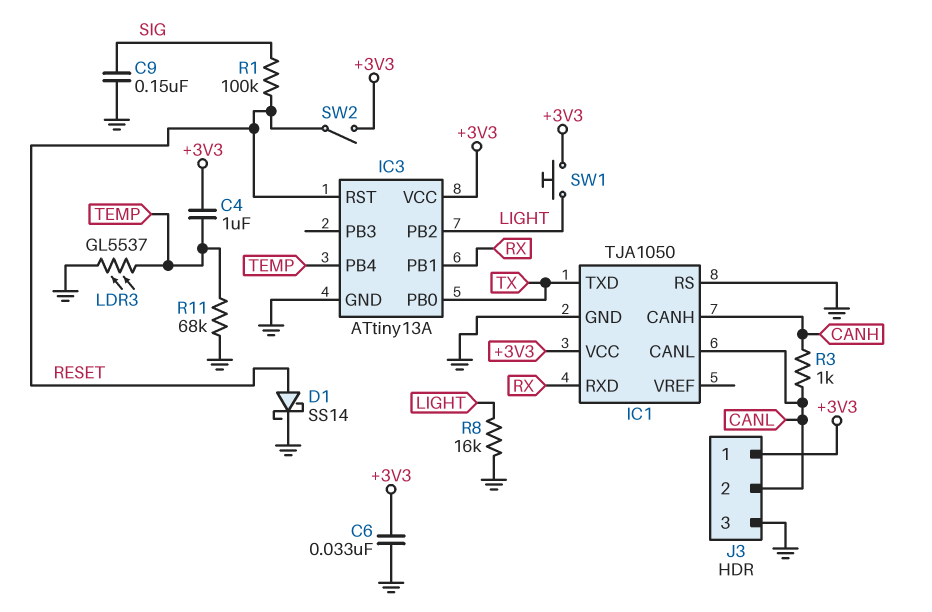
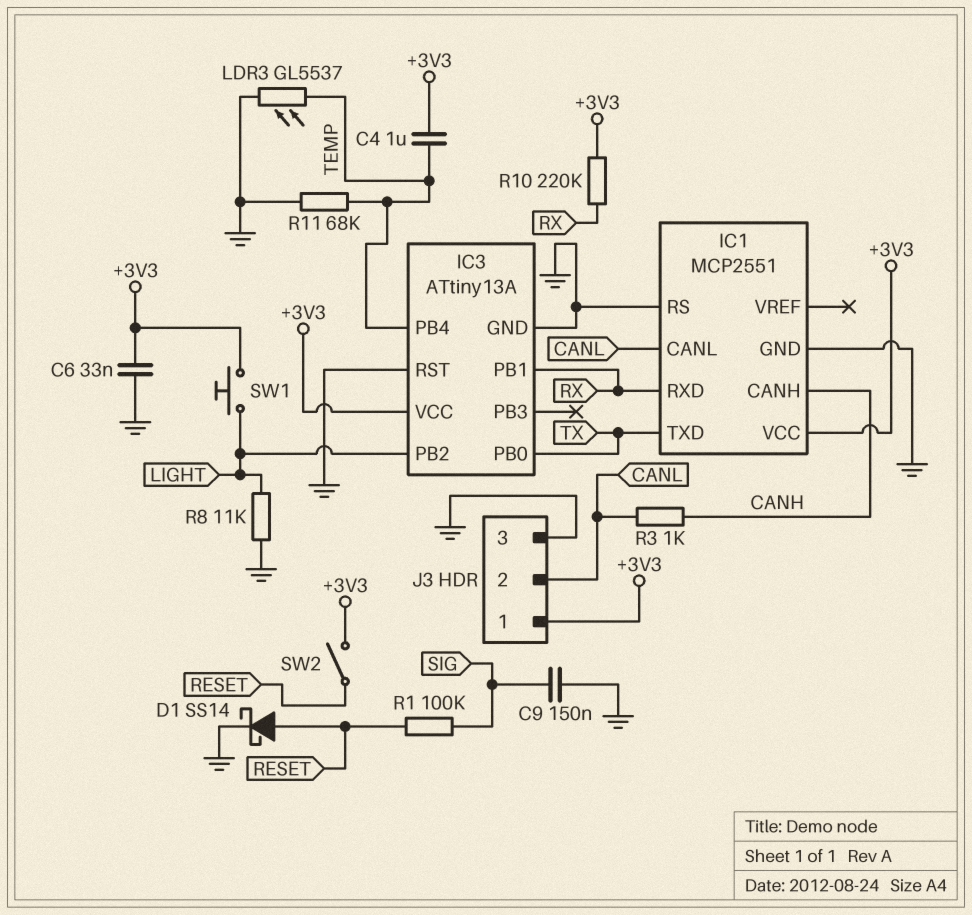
IC1: TJA1050 -> MCP2551
IC3 pin RST: RESET -> GND
R8: 16k (GND, LIGHT) -> 11k (GND, LIGHT)
R10: none -> 220k (+3V3, RX)

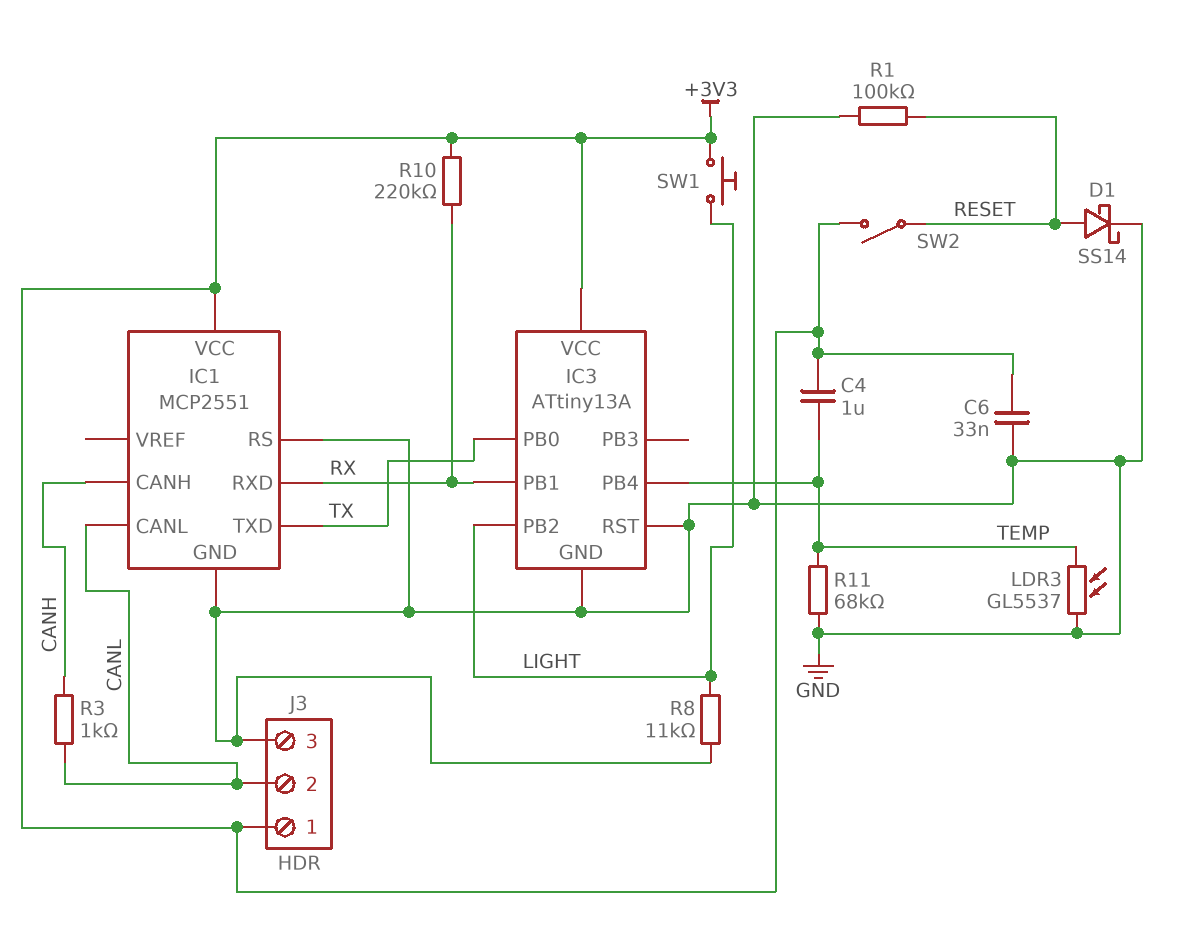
C9: 150nF (GND, SIG) -> none
R1: 100k (RESET, SIG) -> 100k (GND, RESET)

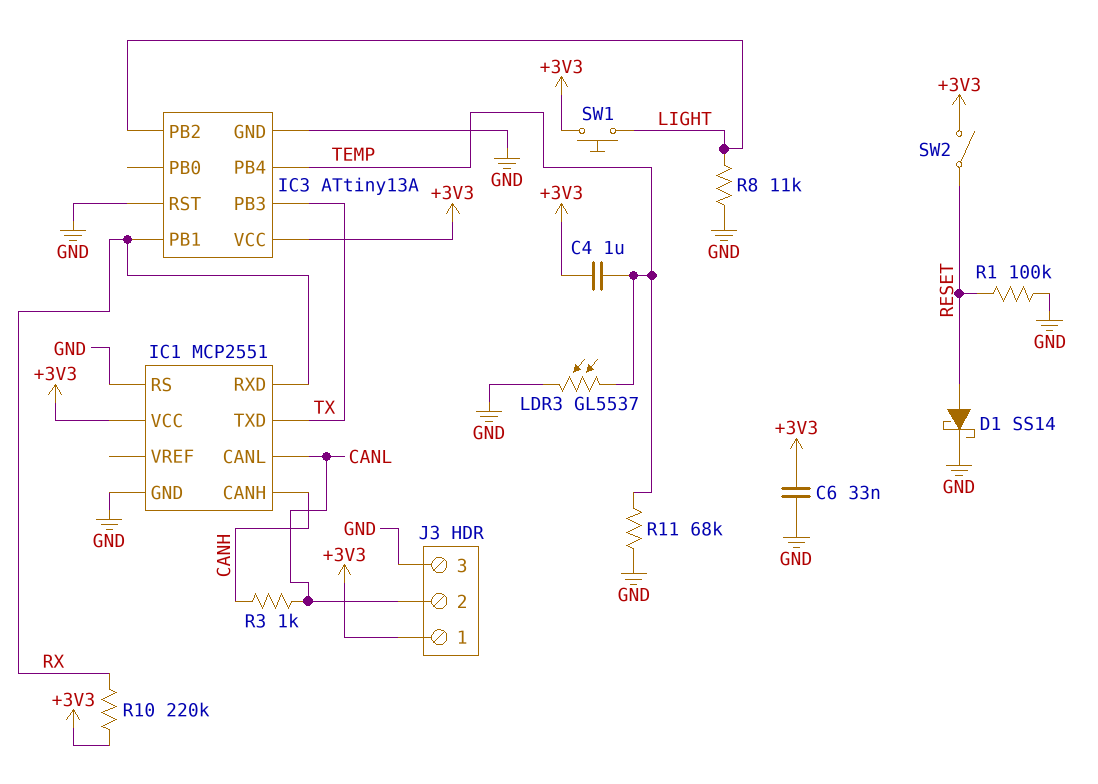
IC3 pin PB0: TX -> none
IC3 pin PB3: none -> TX

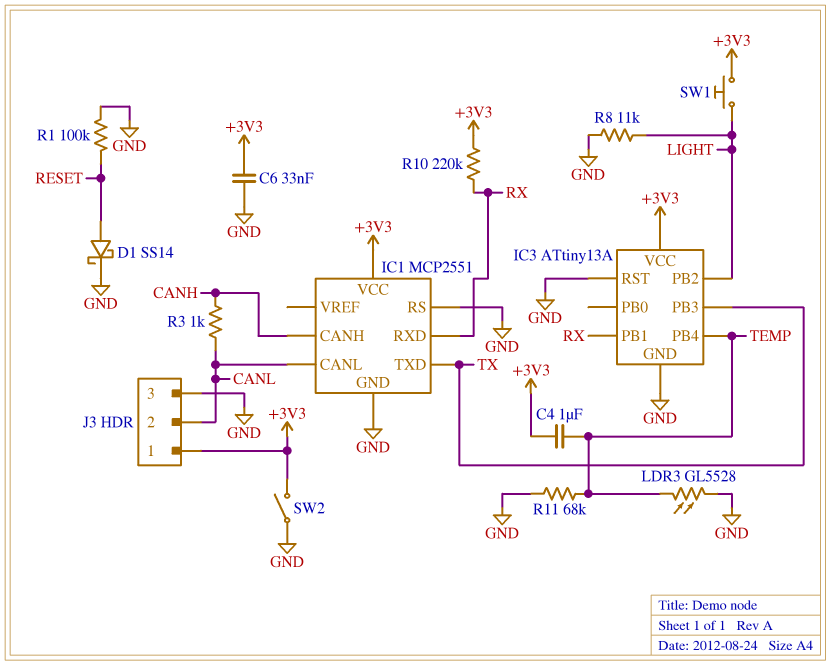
LDR3: GL5537 (GND, TEMP) -> GL5528 (GND, TEMP)
SW2: switch (+3V3, RESET) -> switch (+3V3, GND)

